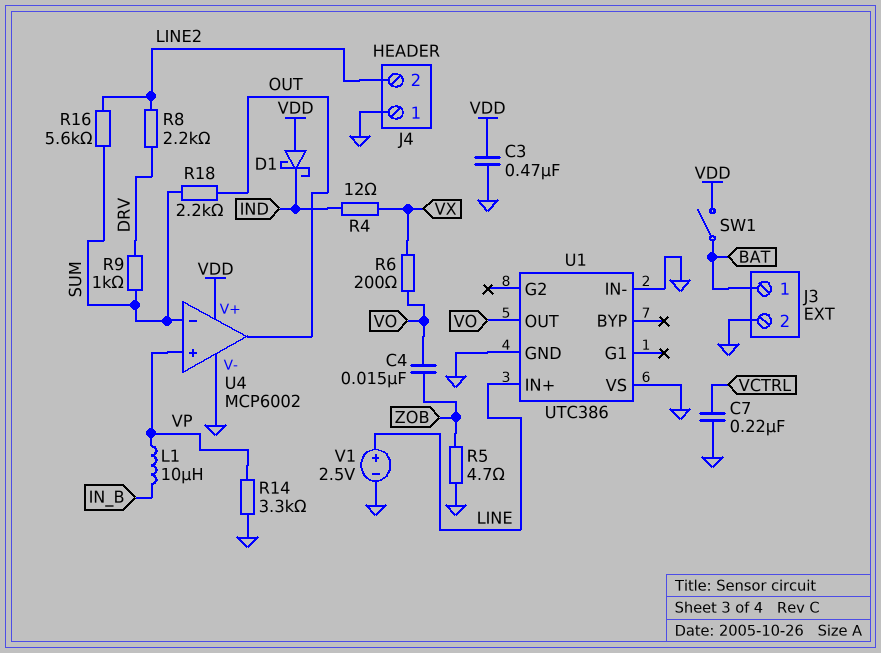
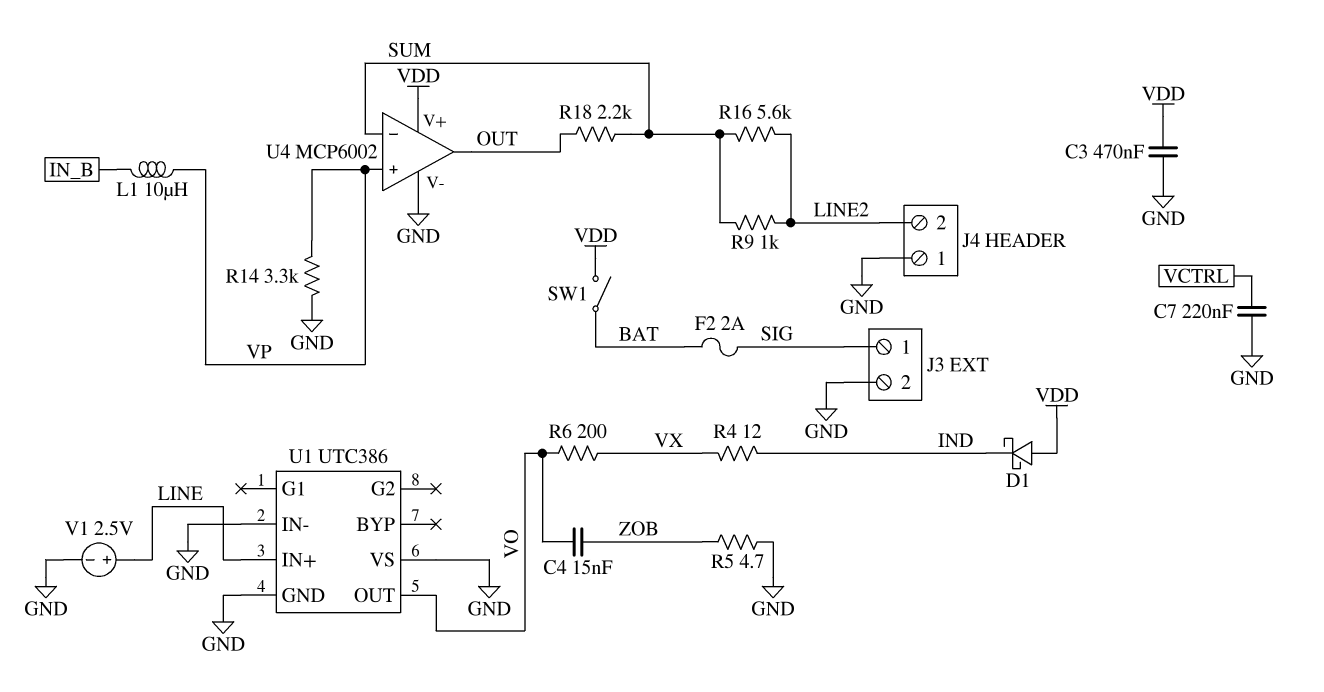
F2: none -> 2A (BAT, SIG)
J3 pin 1: BAT -> SIG
R8: 2.2k (DRV, LINE2) -> none
R9: 1k (DRV, SUM) -> 1k (LINE2, SUM)

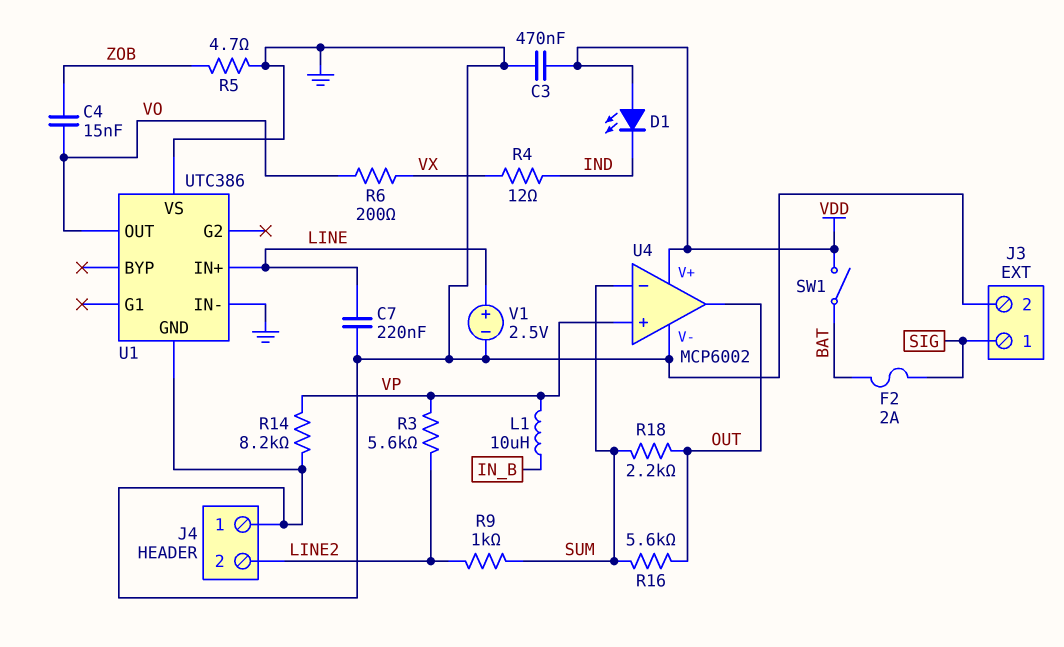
C7: 220nF (GND, VCTRL) -> 220nF (GND, LINE)
D1: schottky (A VDD, K IND) -> LED (A VDD, K IND)
R3: none -> 5.6k (LINE2, VP)
R14: 3.3k (GND, VP) -> 8.2k (GND, VP)
R16: 5.6k (LINE2, SUM) -> 5.6k (OUT, SUM)

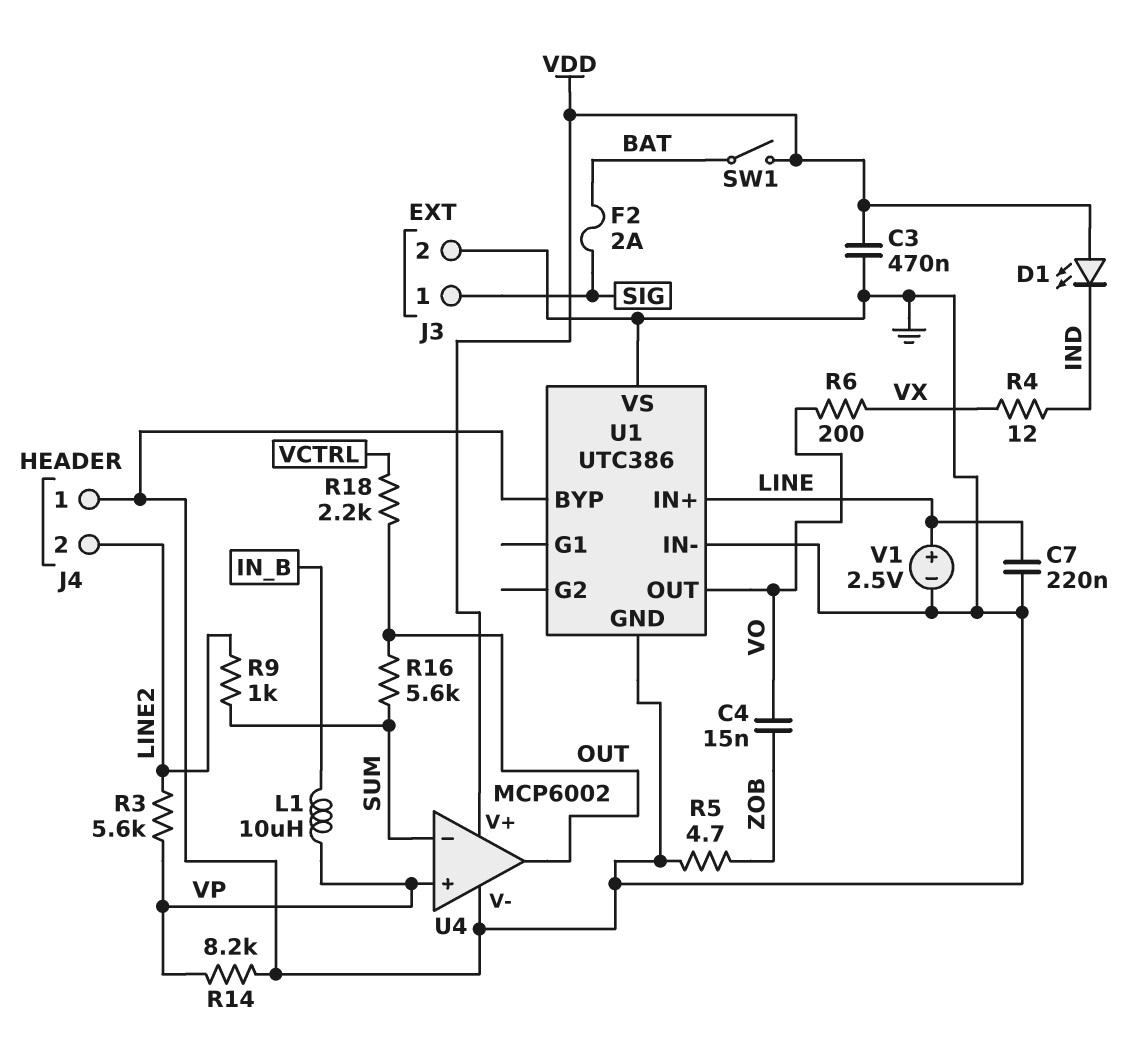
R18: 2.2k (OUT, SUM) -> 2.2k (OUT, VCTRL)
U1 pin BYP: none -> GND

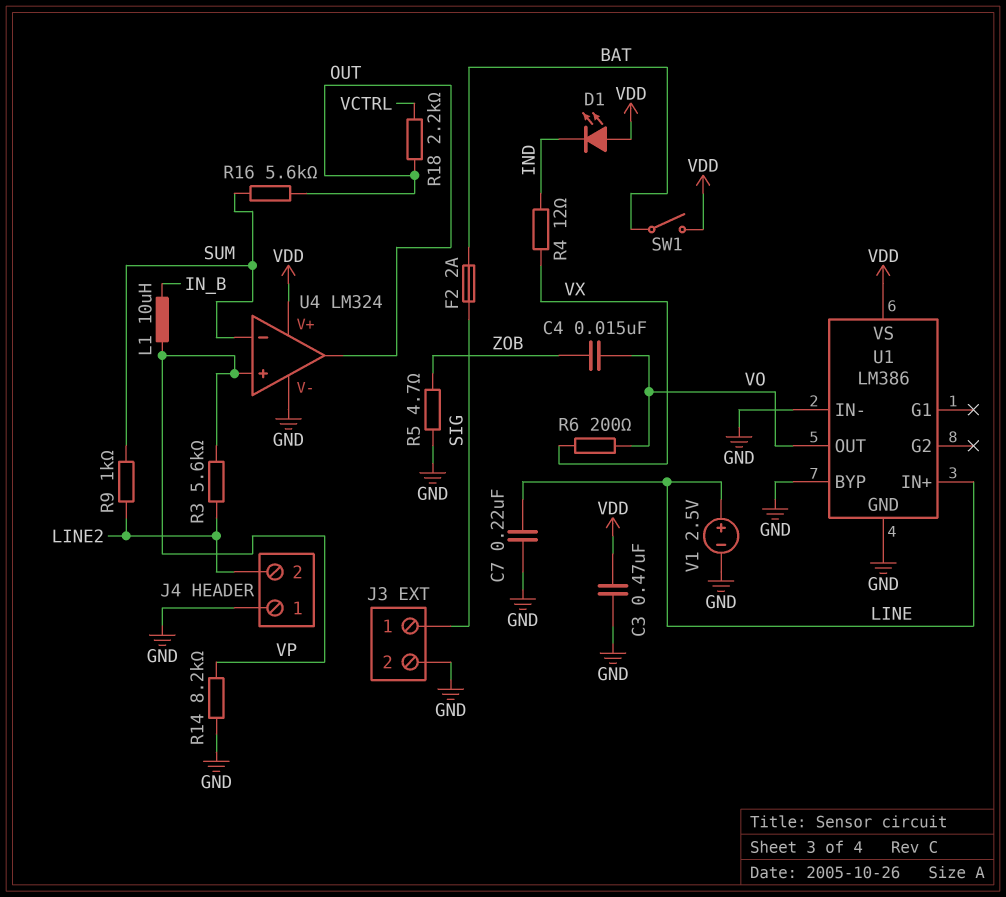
U1: UTC386 -> LM386
U1 pin VS: GND -> VDD
U4: MCP6002 -> LM324

